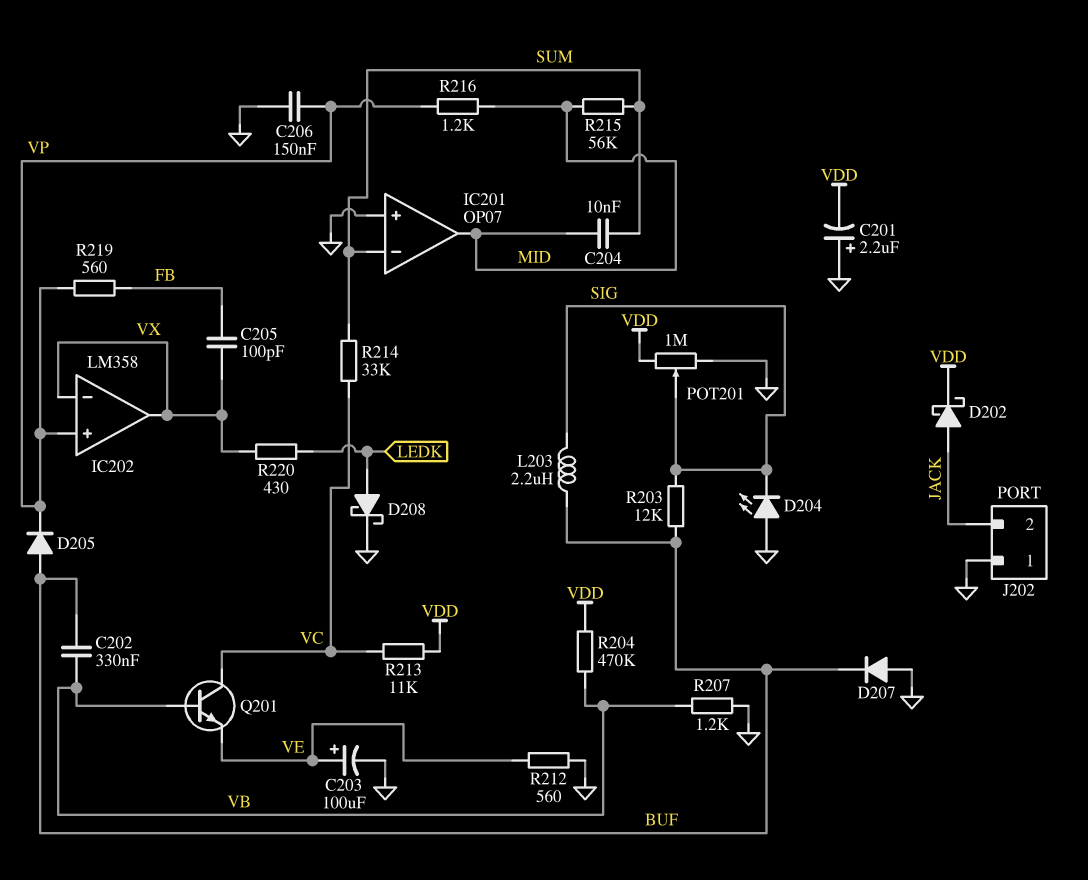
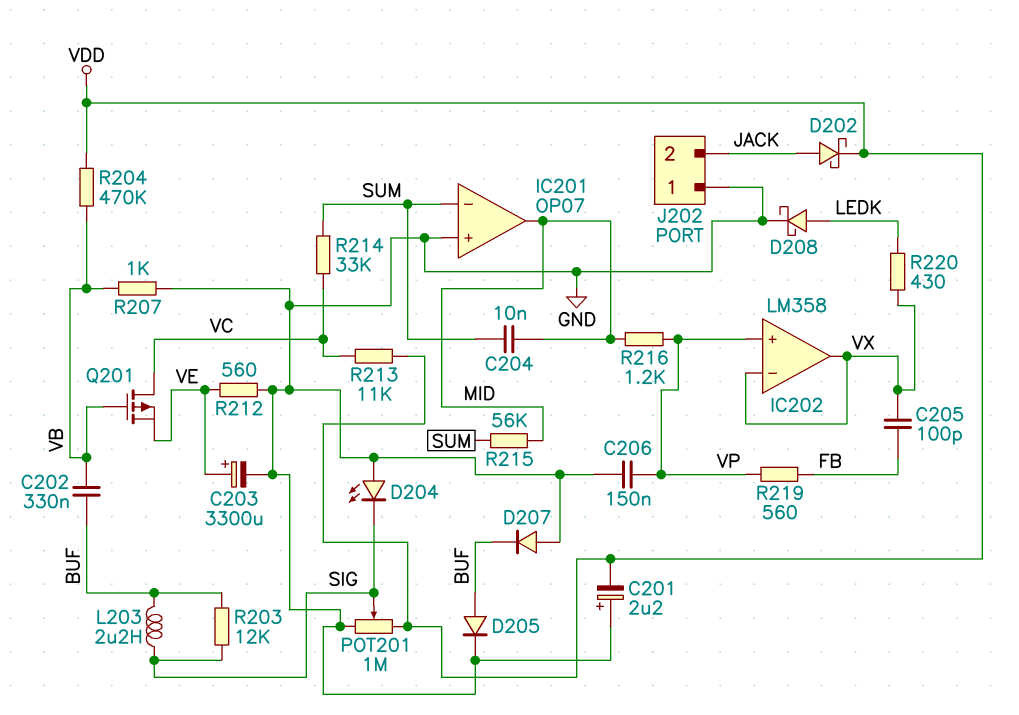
C203: 100uF (plus VE, minus GND) -> 3300uF (plus VE, minus GND)
D205: diode (A BUF, K VP) -> diode (A BUF, K GND)
Q201: NPN (B VB, C VC, E VE) -> PMOS (G VB, D VC, S VE)
R207: 1.2k (GND, VB) -> 1k (GND, VB)

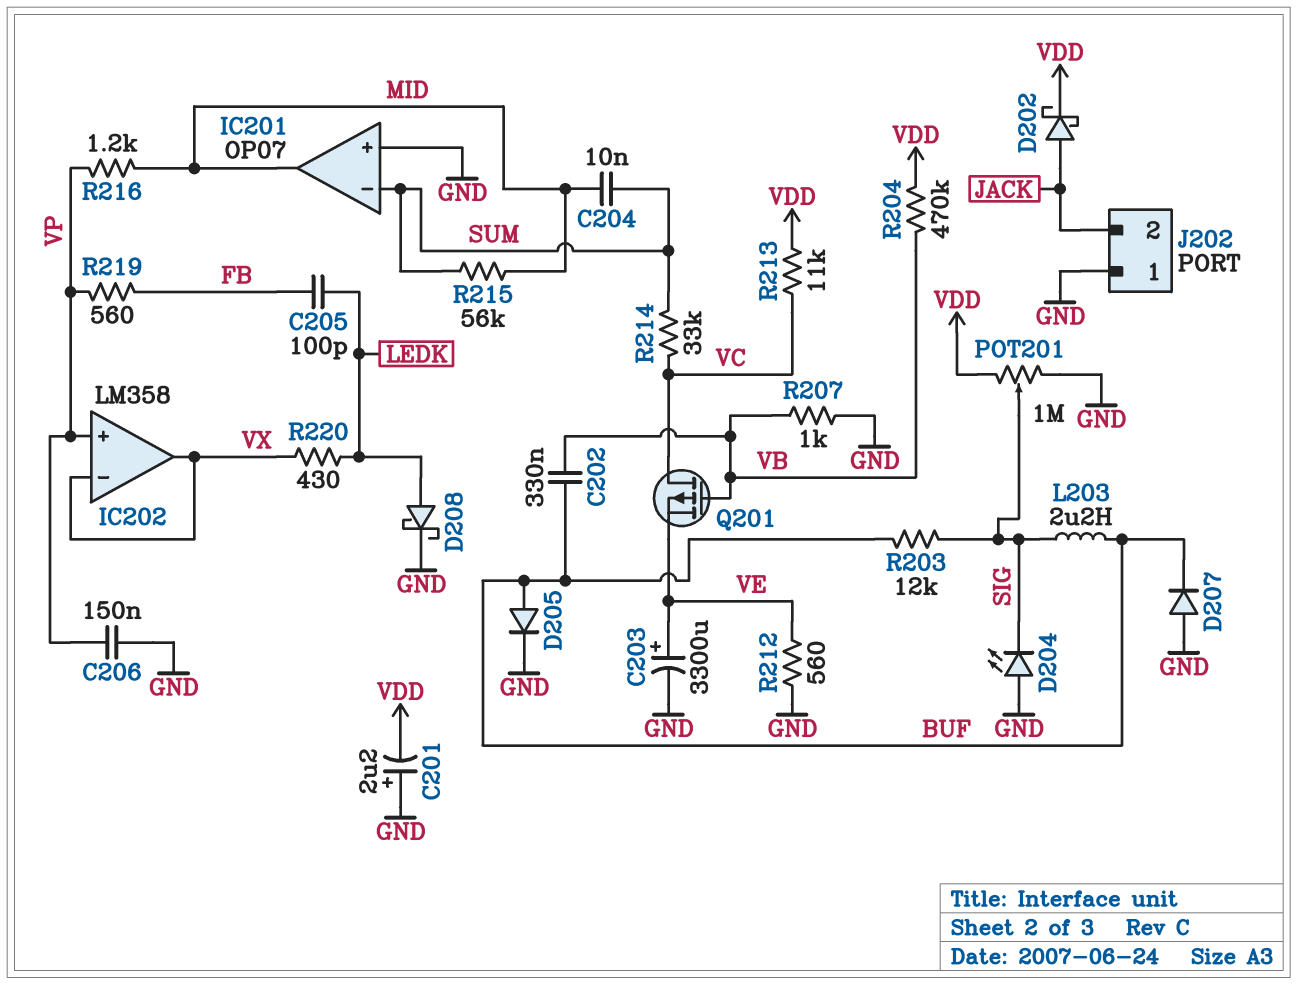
C205: 100pF (FB, VX) -> 100pF (FB, LEDK)

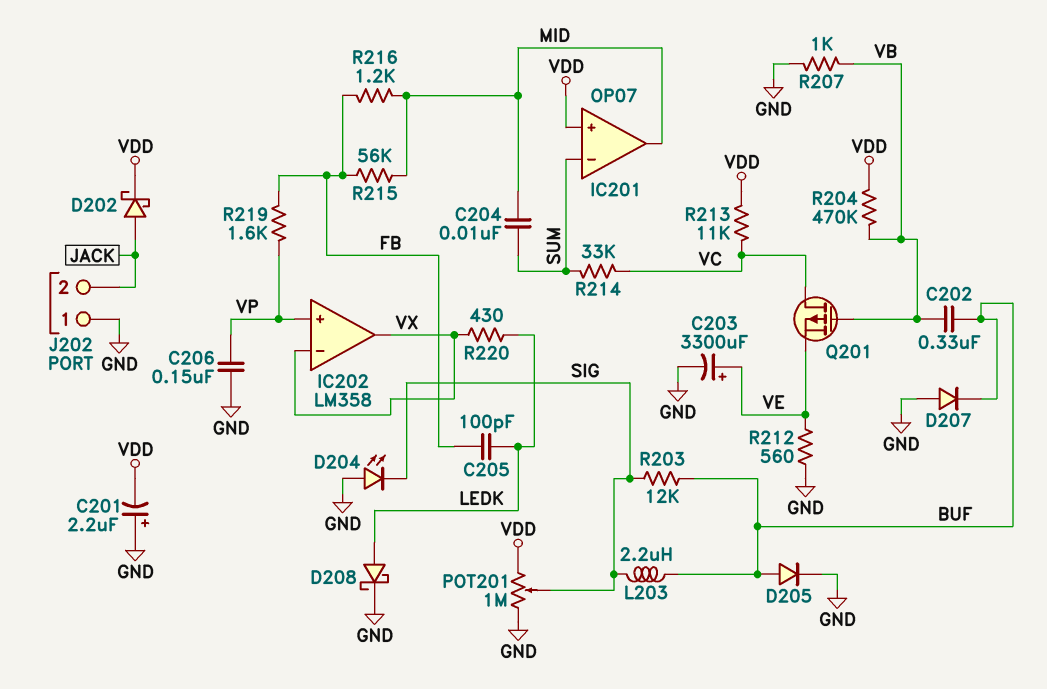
IC201 pin in+: GND -> VDD
R215: 56k (MID, SUM) -> 56k (FB, MID)
R216: 1.2k (MID, VP) -> 1.2k (FB, MID)
R219: 560 (FB, VP) -> 1.6k (FB, VP)

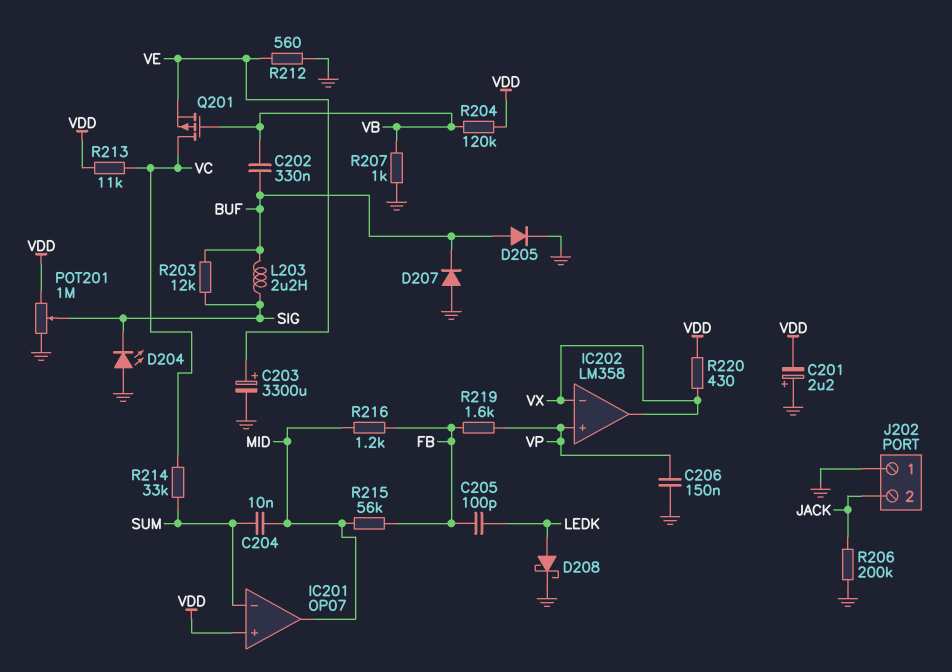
D202: schottky (A JACK, K VDD) -> none
R204: 470k (VB, VDD) -> 120k (VB, VDD)
R206: none -> 200k (GND, JACK)
R220: 430 (LEDK, VX) -> 430 (VDD, VX)

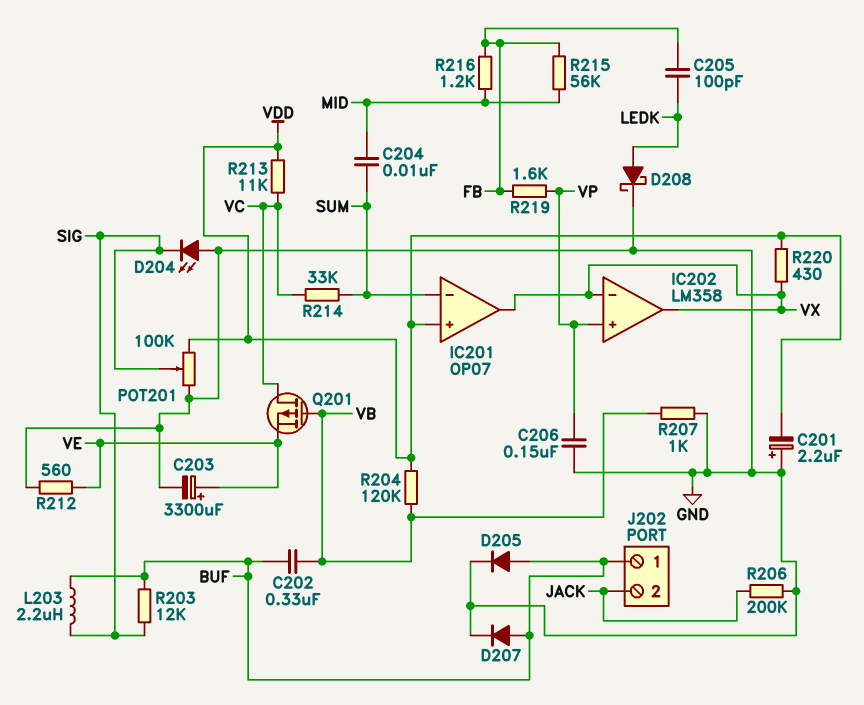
D207: diode (A GND, K BUF) -> diode (A BUF, K GND)
IC201 pin out: MID -> VX
J202 pin 1: GND -> BUF
POT201: 1M (GND, VDD, wiper SIG) -> 100k (GND, VDD, wiper SIG)

